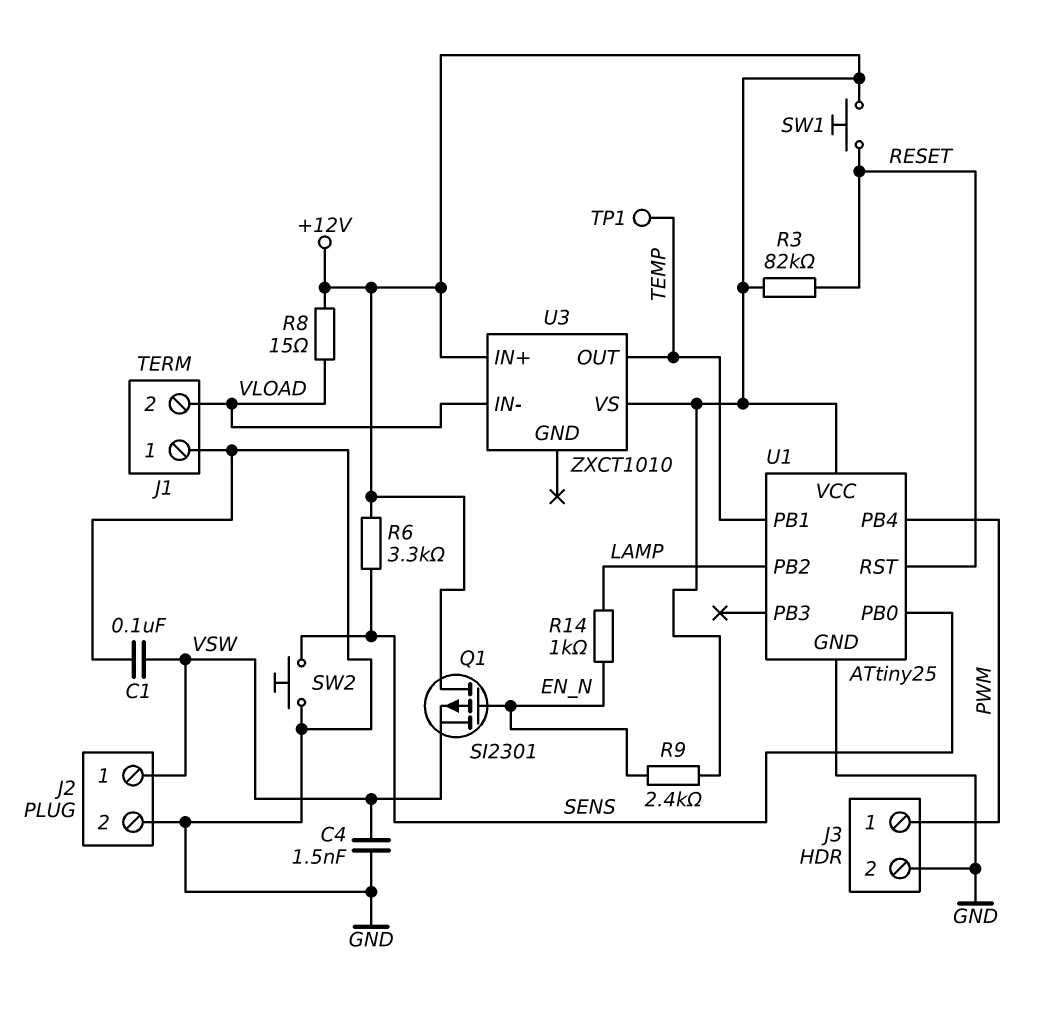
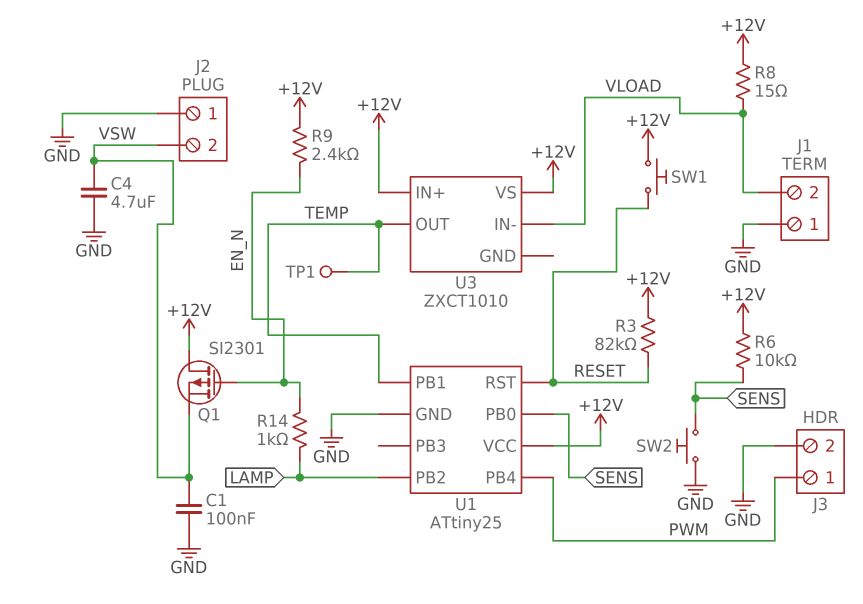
C4: 1.5nF (GND, VSW) -> 4.7uF (GND, VSW)
J2 pin 1: VSW -> GND
J2 pin 2: GND -> VSW
R6: 3.3k (+12V, SENS) -> 10k (+12V, SENS)

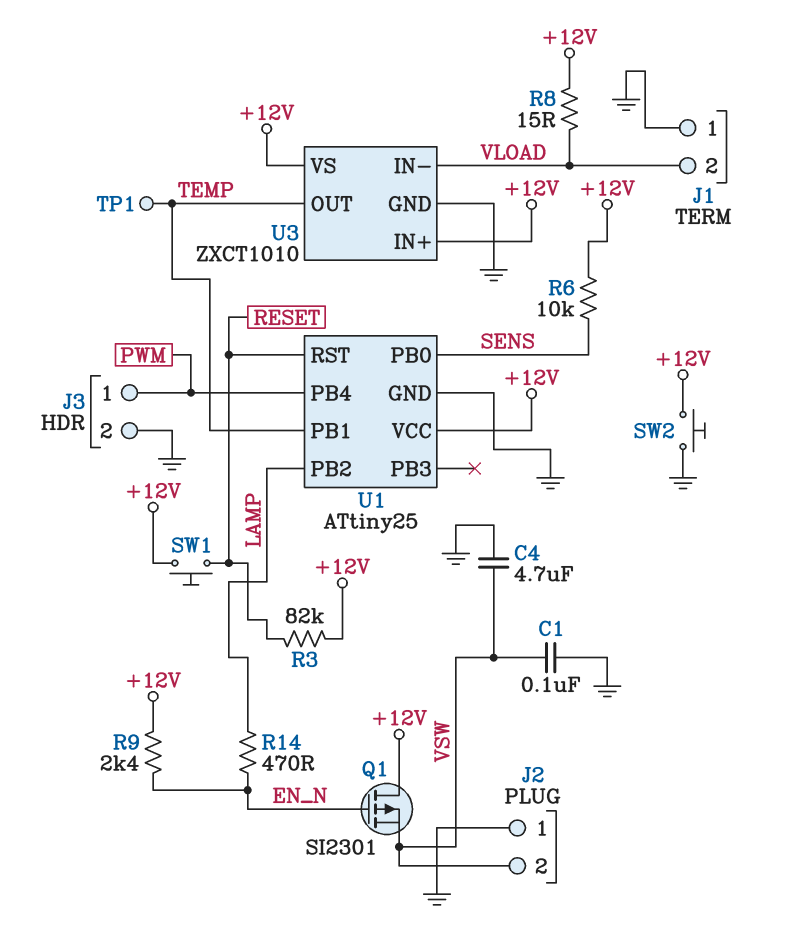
R14: 1k (EN_N, LAMP) -> 470 (EN_N, LAMP)
SW2: button (GND, SENS) -> button (+12V, GND)
U3 pin GND: none -> GND

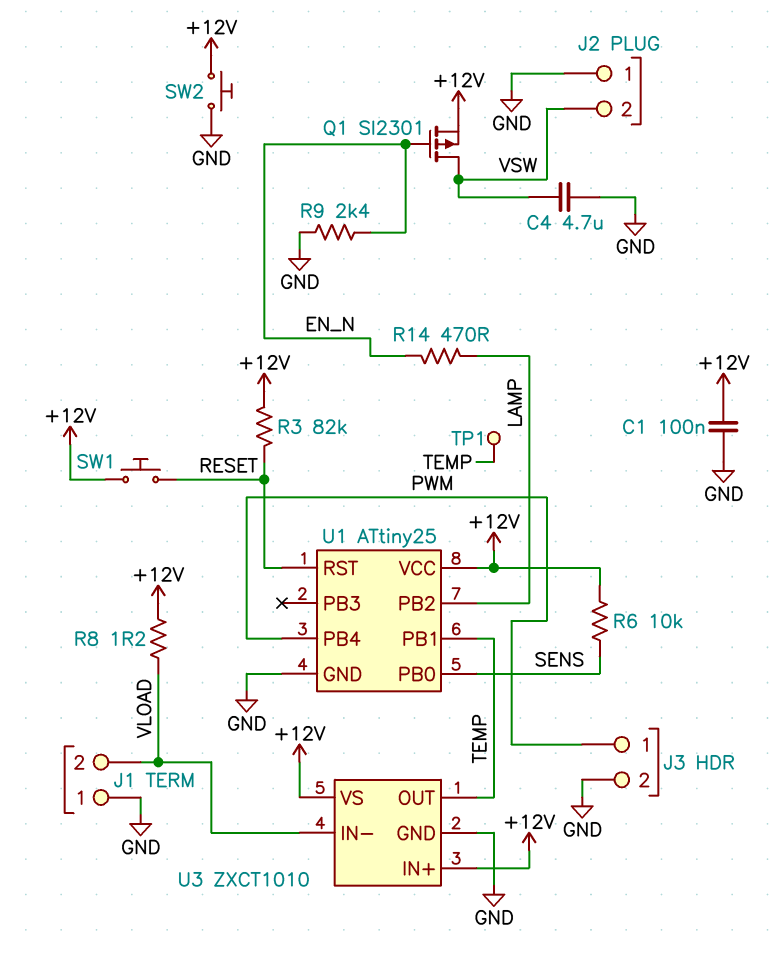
C1: 100nF (GND, VSW) -> 100nF (+12V, GND)
Q1: PMOS SI2301 (G EN_N, D +12V, S VSW) -> PMOS SI2301 (G EN_N, D VSW, S +12V)
R8: 15 (+12V, VLOAD) -> 1.2 (+12V, VLOAD)
R9: 2.4k (+12V, EN_N) -> 2.4k (EN_N, GND)

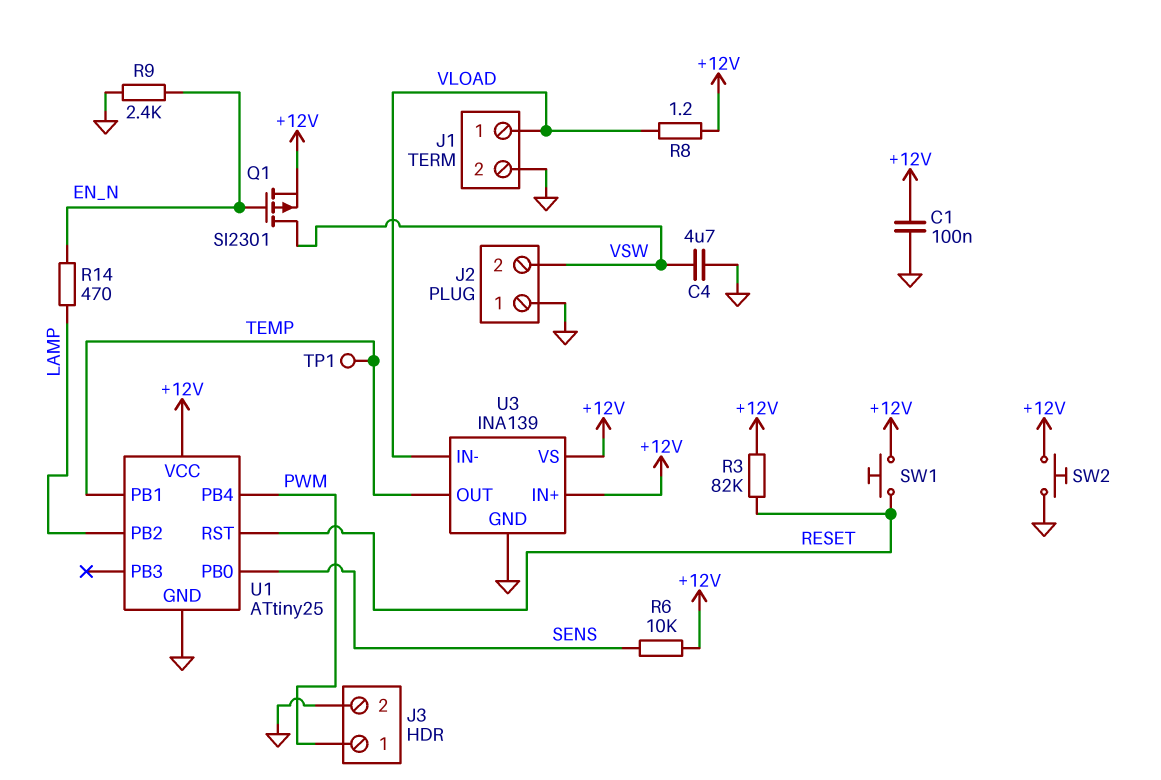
J1 pin 1: GND -> VLOAD
J1 pin 2: VLOAD -> GND
U3: ZXCT1010 -> INA139

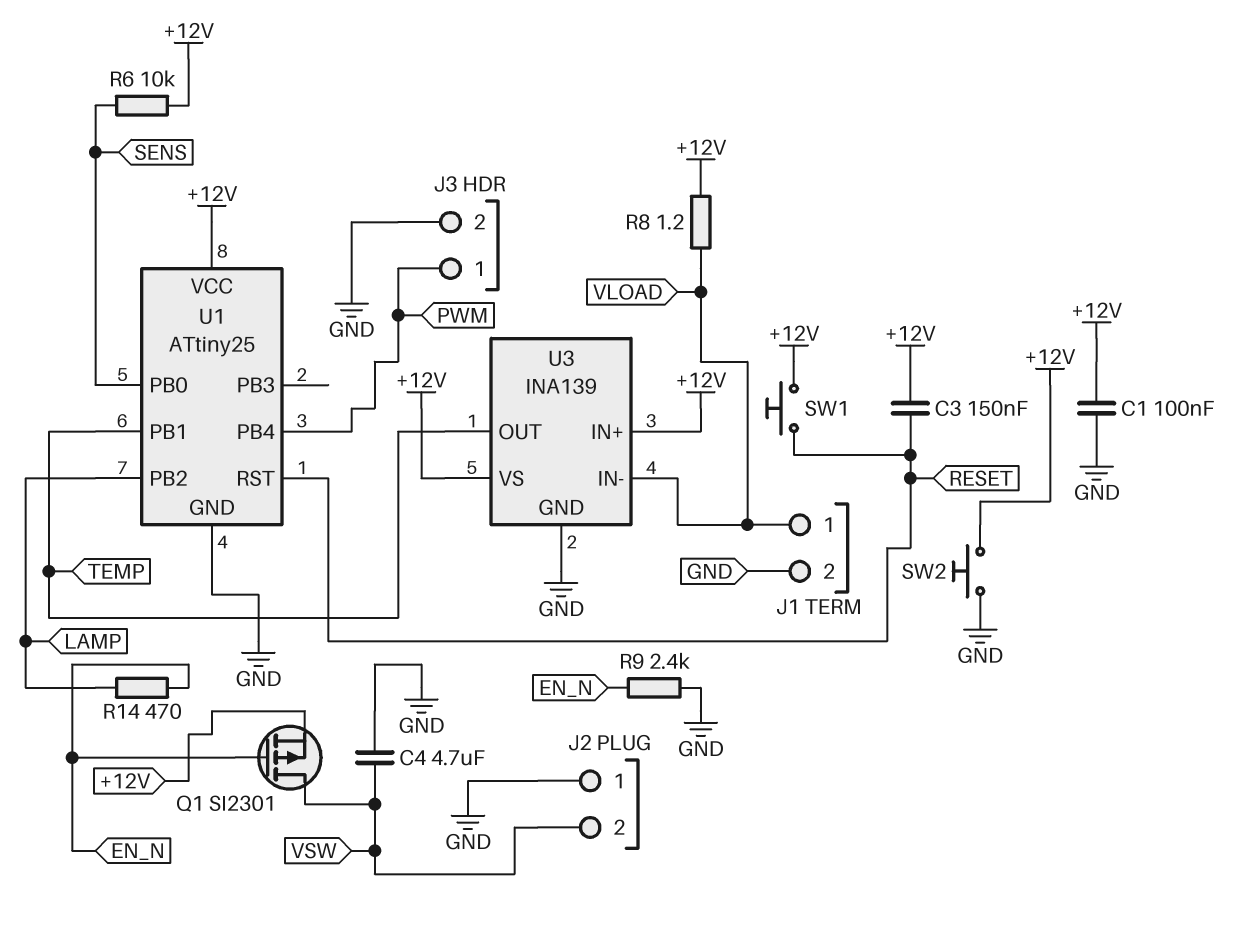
C3: none -> 150nF (+12V, RESET)
R3: 82k (+12V, RESET) -> none
TP1: test point (TEMP) -> none

